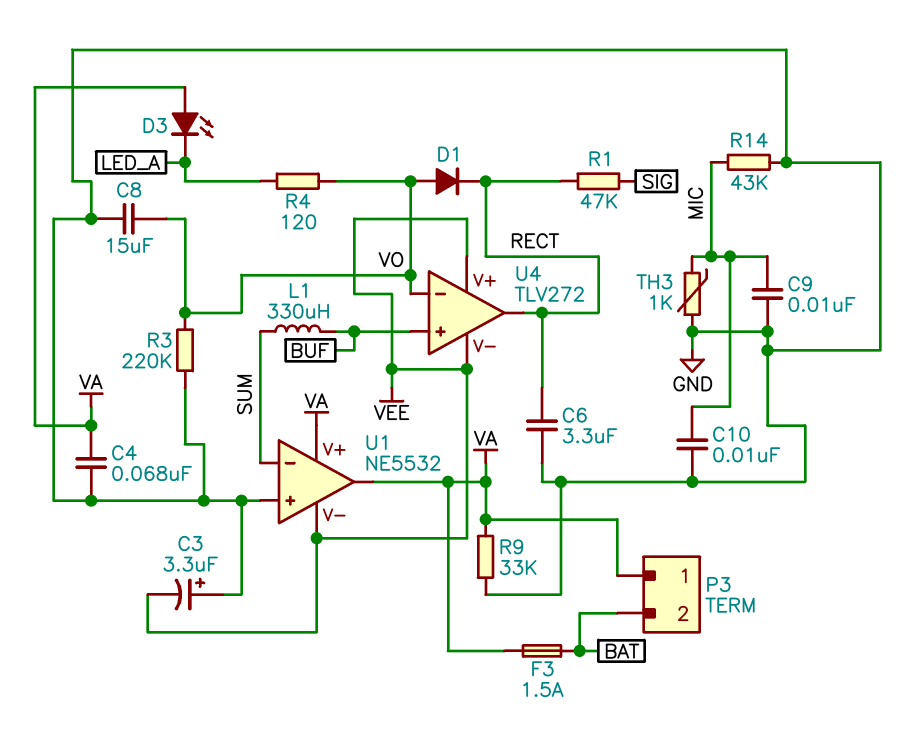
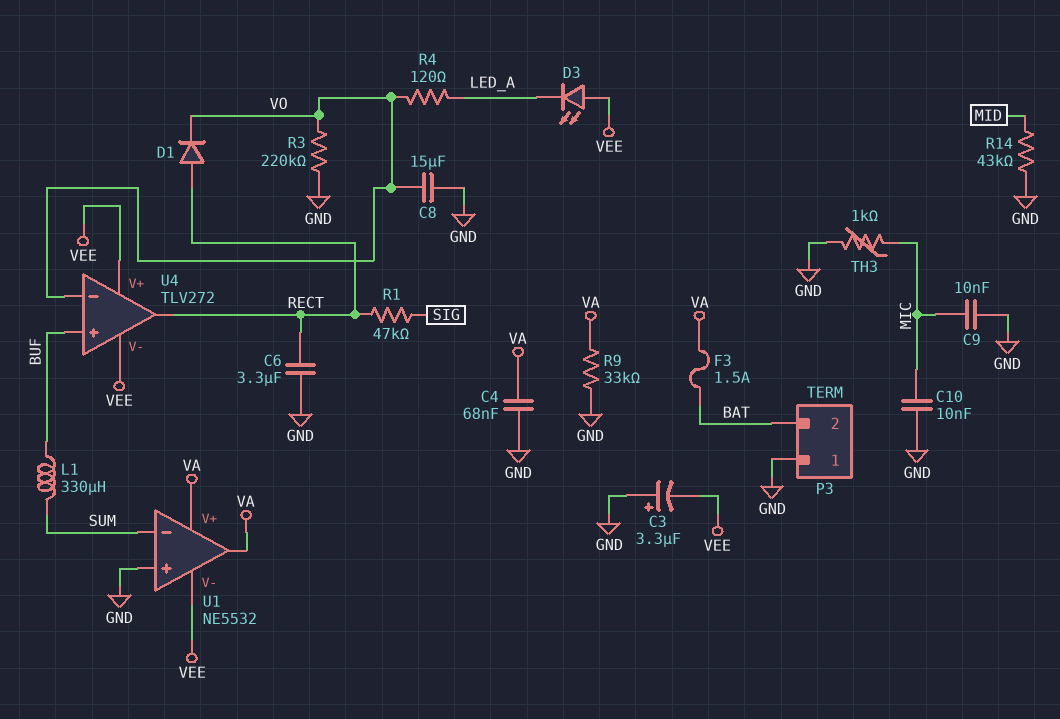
D1: diode (A VO, K RECT) -> diode (A RECT, K VO)
D3: LED (A VA, K LED_A) -> LED (A VEE, K LED_A)
P3 pin 1: VA -> GND
R14: 43k (GND, MIC) -> 43k (GND, MID)

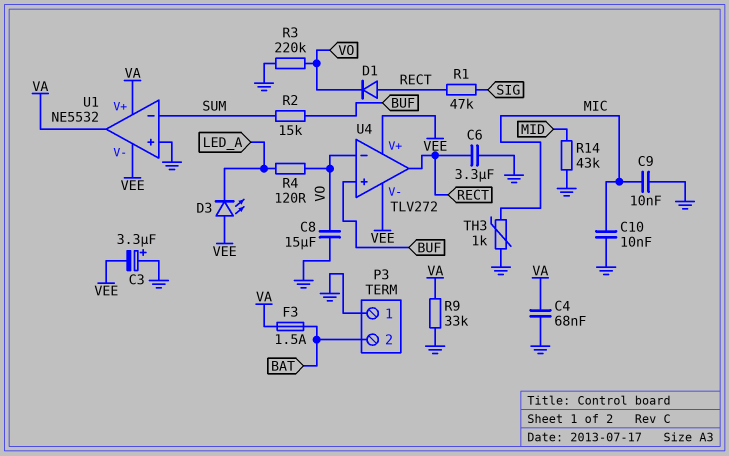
L1: 330uH (BUF, SUM) -> none
R2: none -> 15k (BUF, SUM)

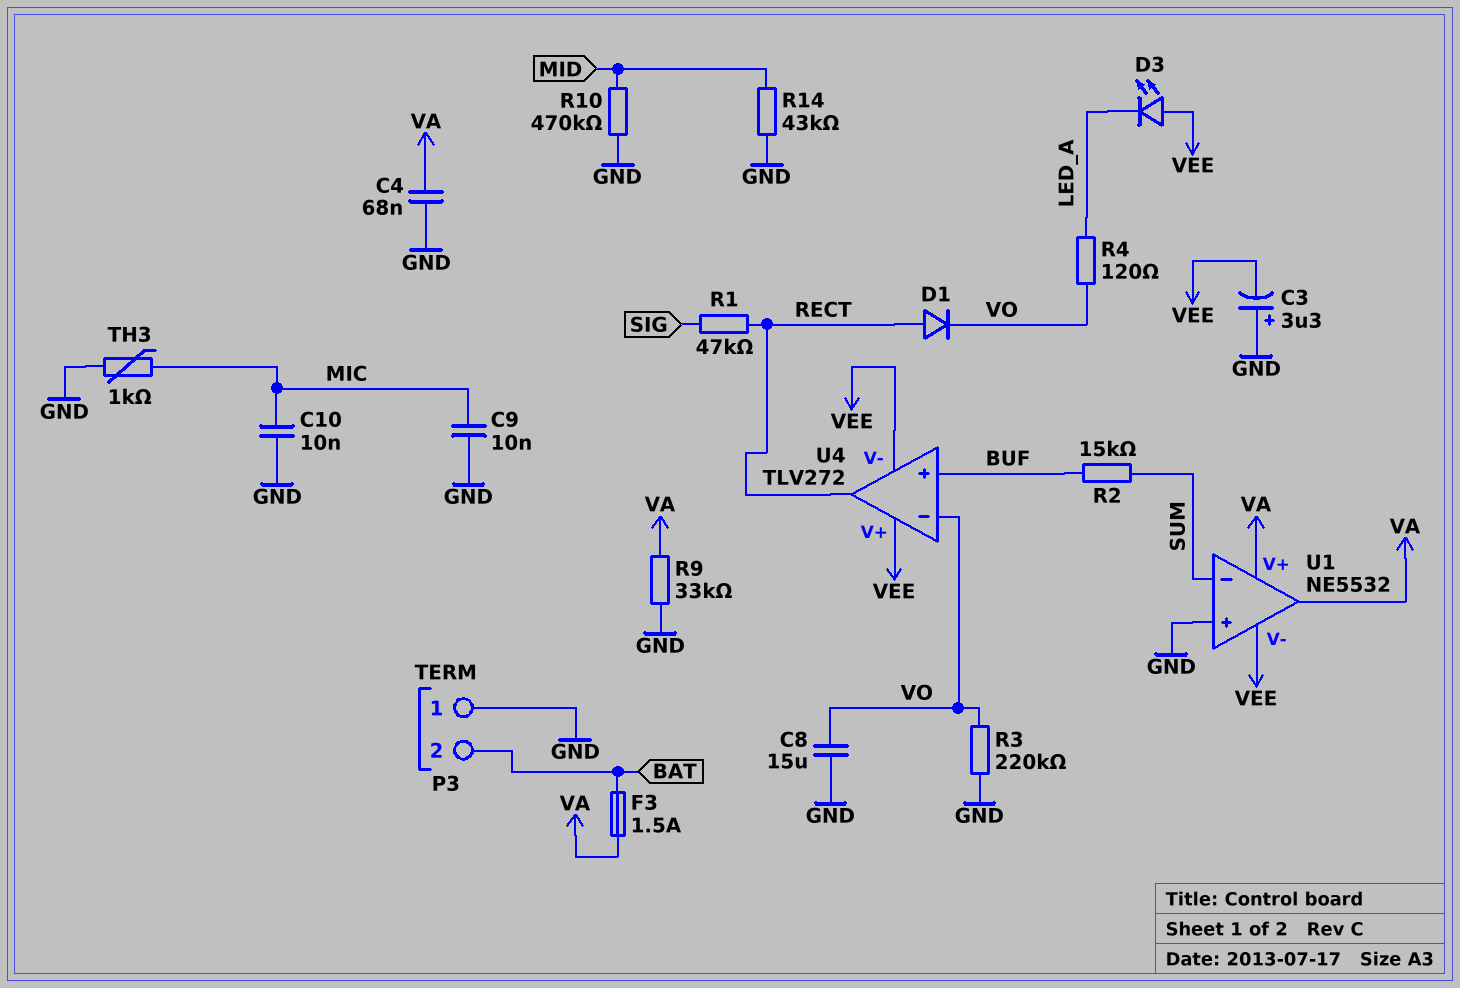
C6: 3.3uF (GND, RECT) -> none
R10: none -> 470k (GND, MID)

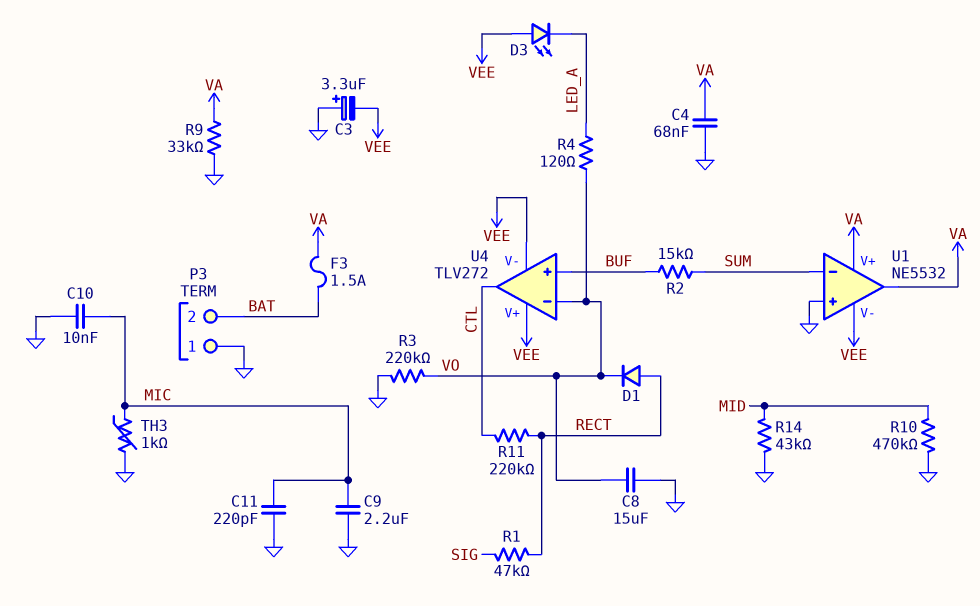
C9: 10nF (GND, MIC) -> 2.2uF (GND, MIC)
C11: none -> 220pF (GND, MIC)
R11: none -> 220k (CTL, RECT)
U4 pin out: RECT -> CTL

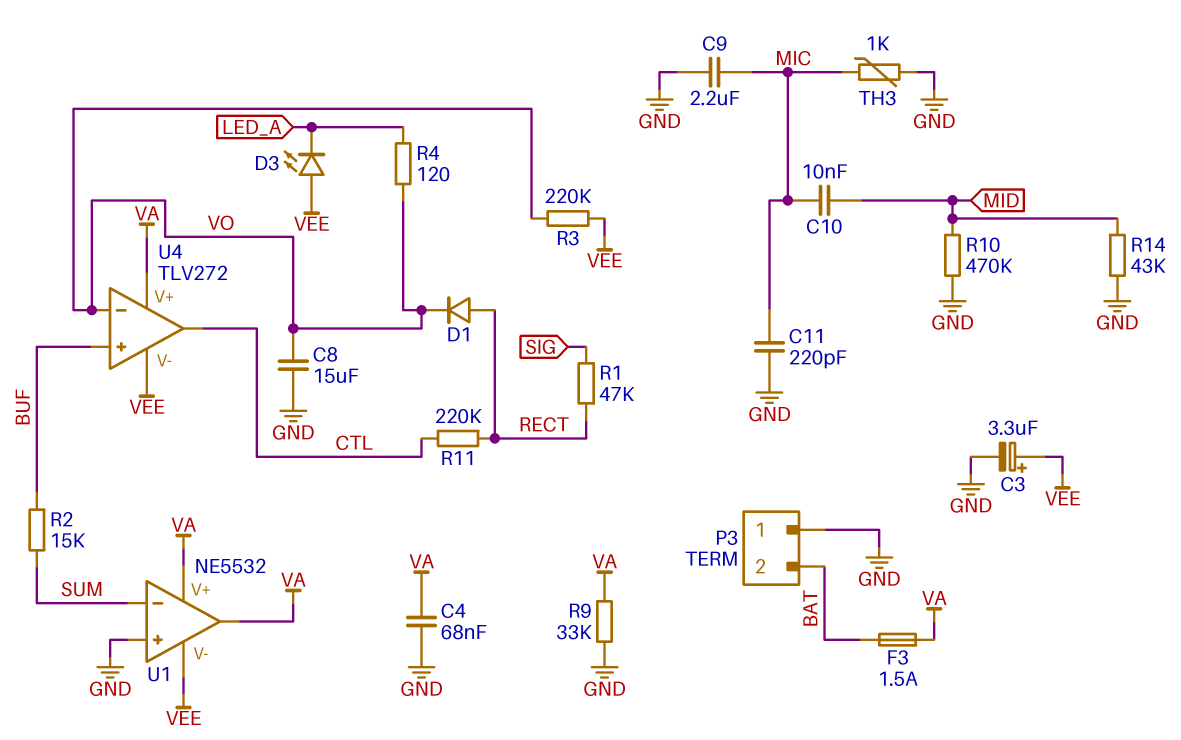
C3: 3.3uF (plus GND, minus VEE) -> 3.3uF (plus VEE, minus GND)
C10: 10nF (GND, MIC) -> 10nF (MIC, MID)
R3: 220k (GND, VO) -> 220k (VEE, VO)
U4 pin V+: VEE -> VA

